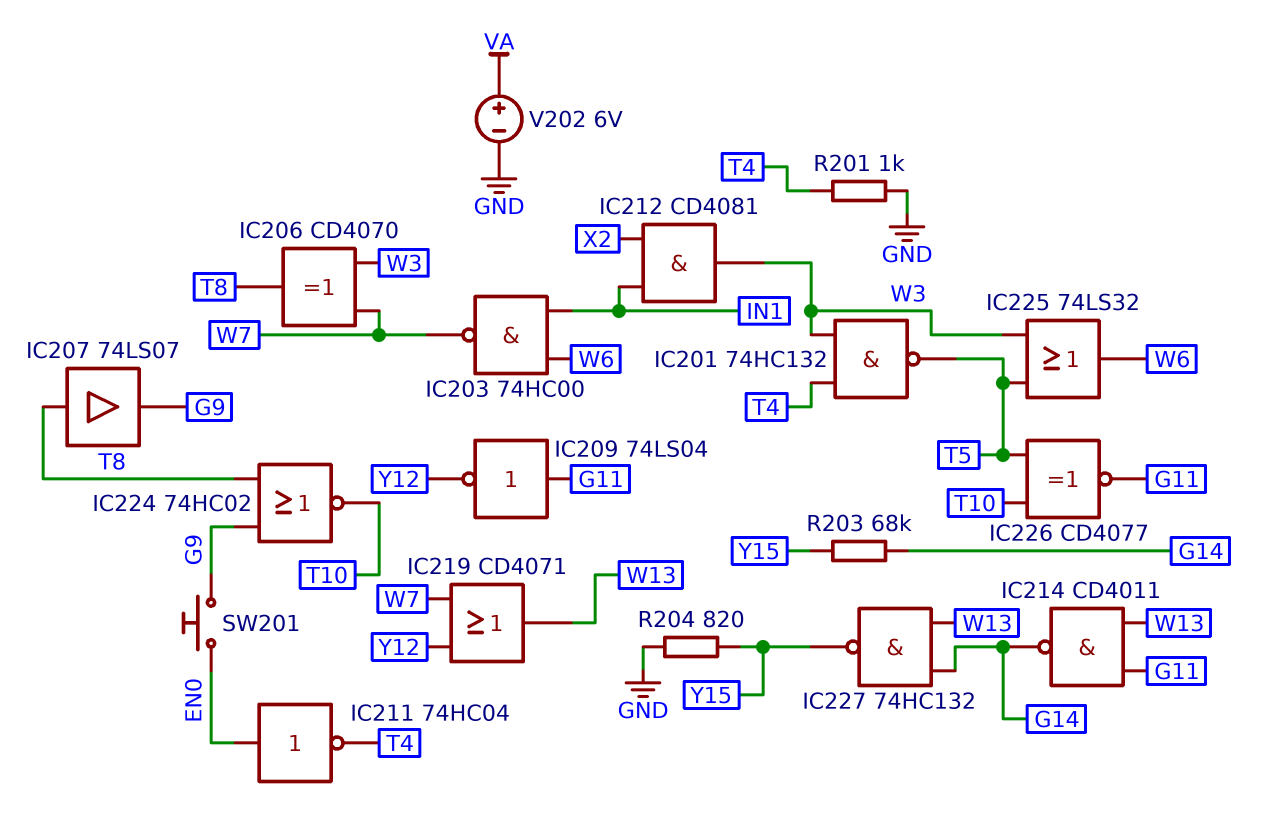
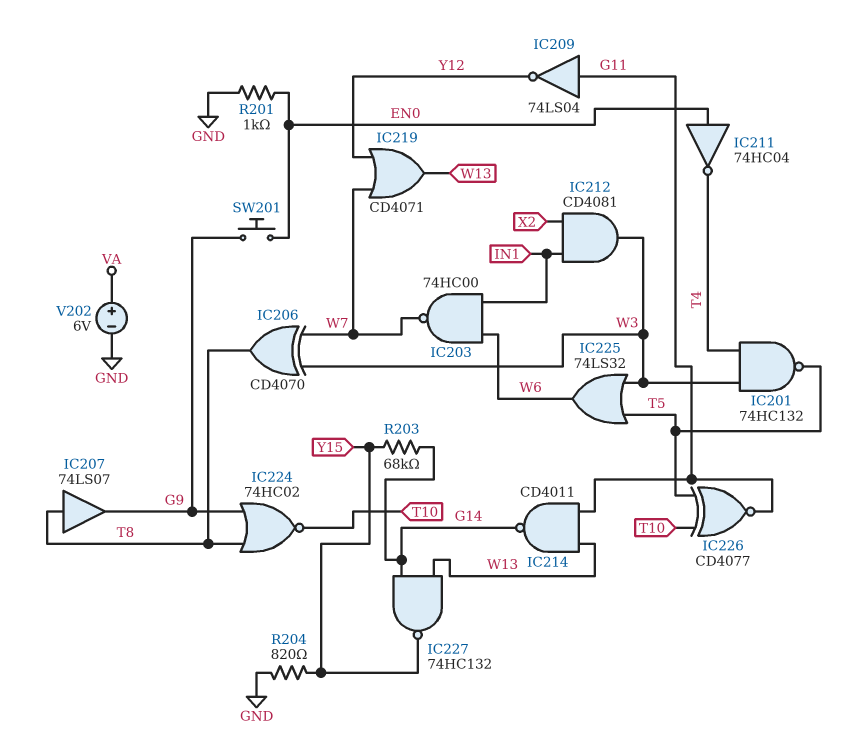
R201: 1k (GND, T4) -> 1k (EN0, GND)

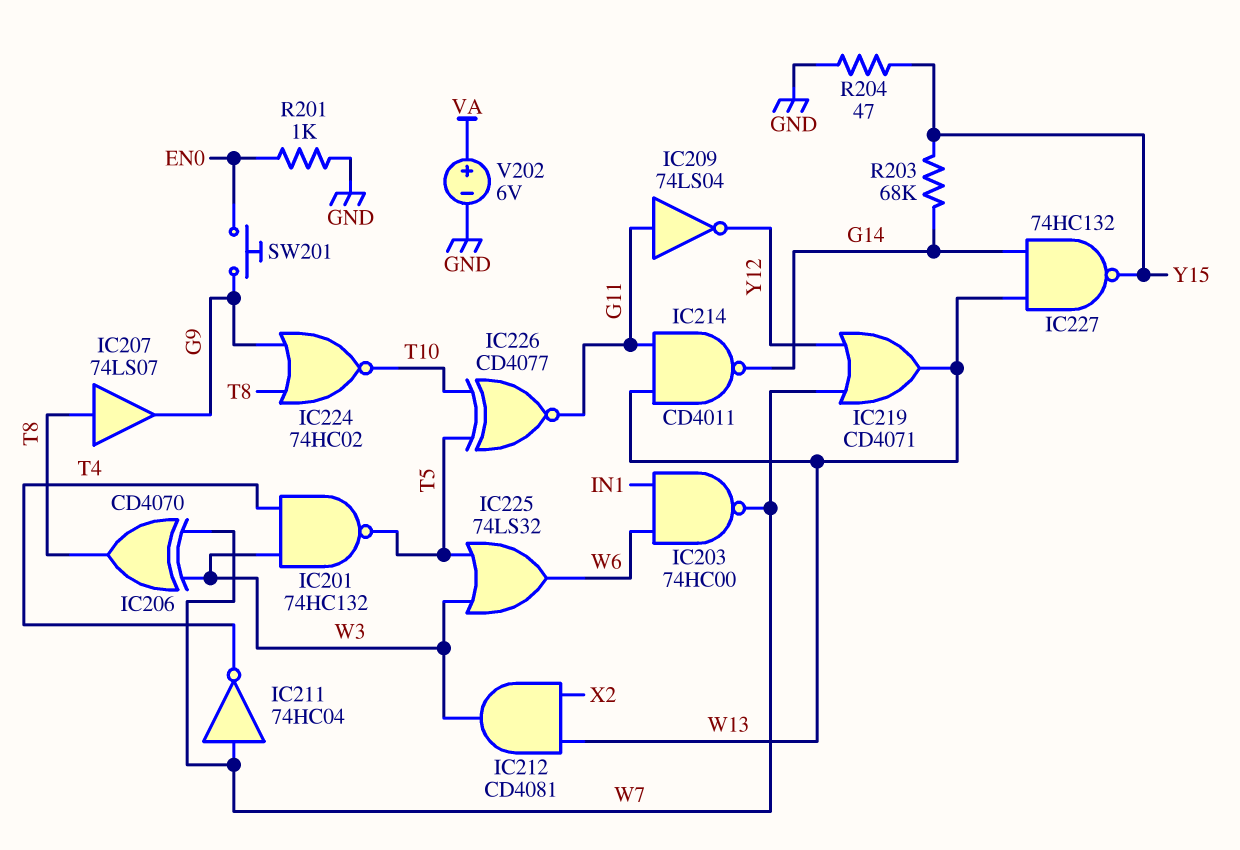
IC211: NOT 74HC04 (in EN0, out T4) -> NOT 74HC04 (in W7, out T4)
IC212: AND CD4081 (in IN1, in X2, out W3) -> AND CD4081 (in W13, in X2, out W3)
R204: 820 (GND, Y15) -> 47 (GND, Y15)

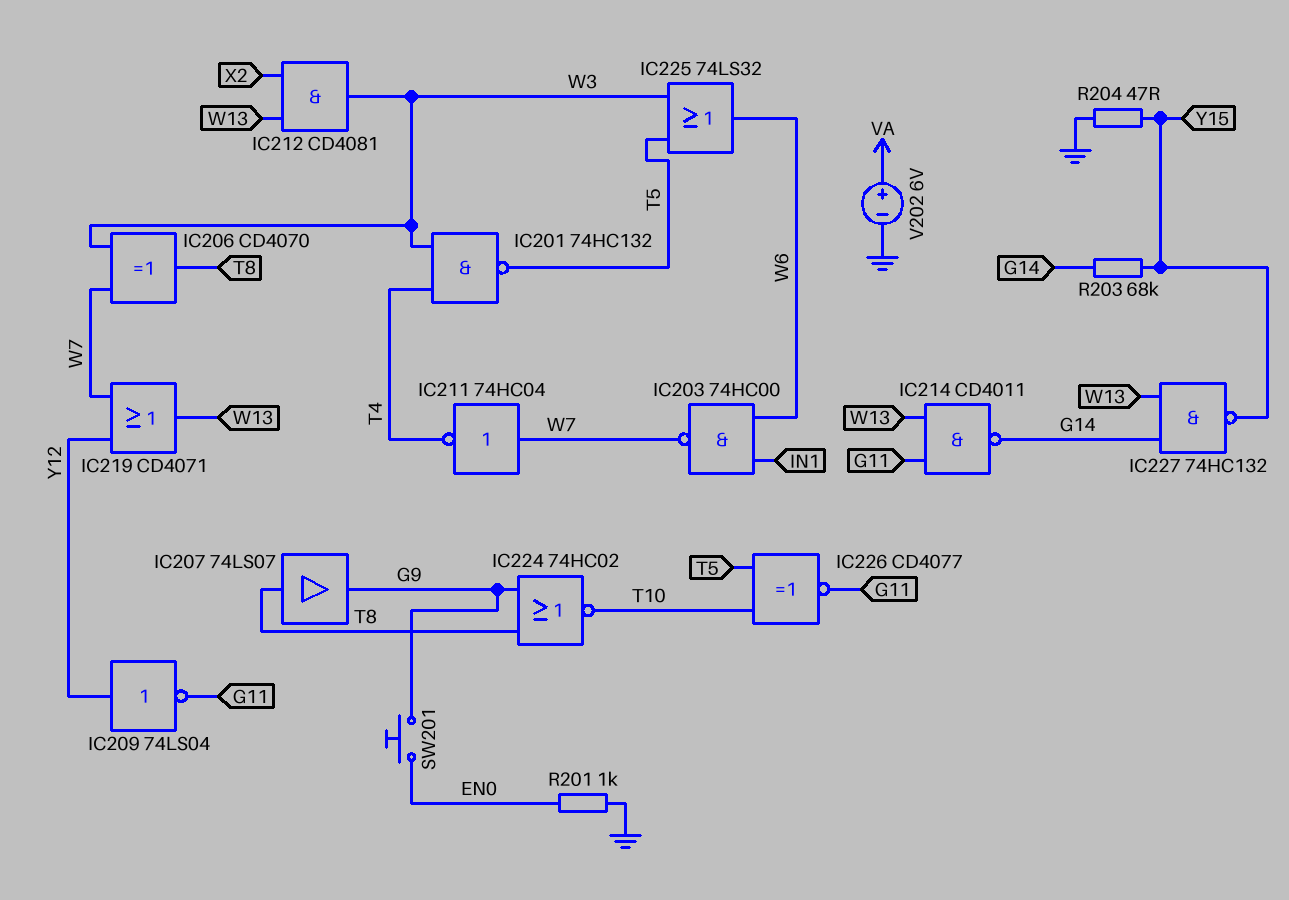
IC209: NOT 74LS04 (in G11, out Y12) -> NOT 74LS04 (in Y12, out G11)

